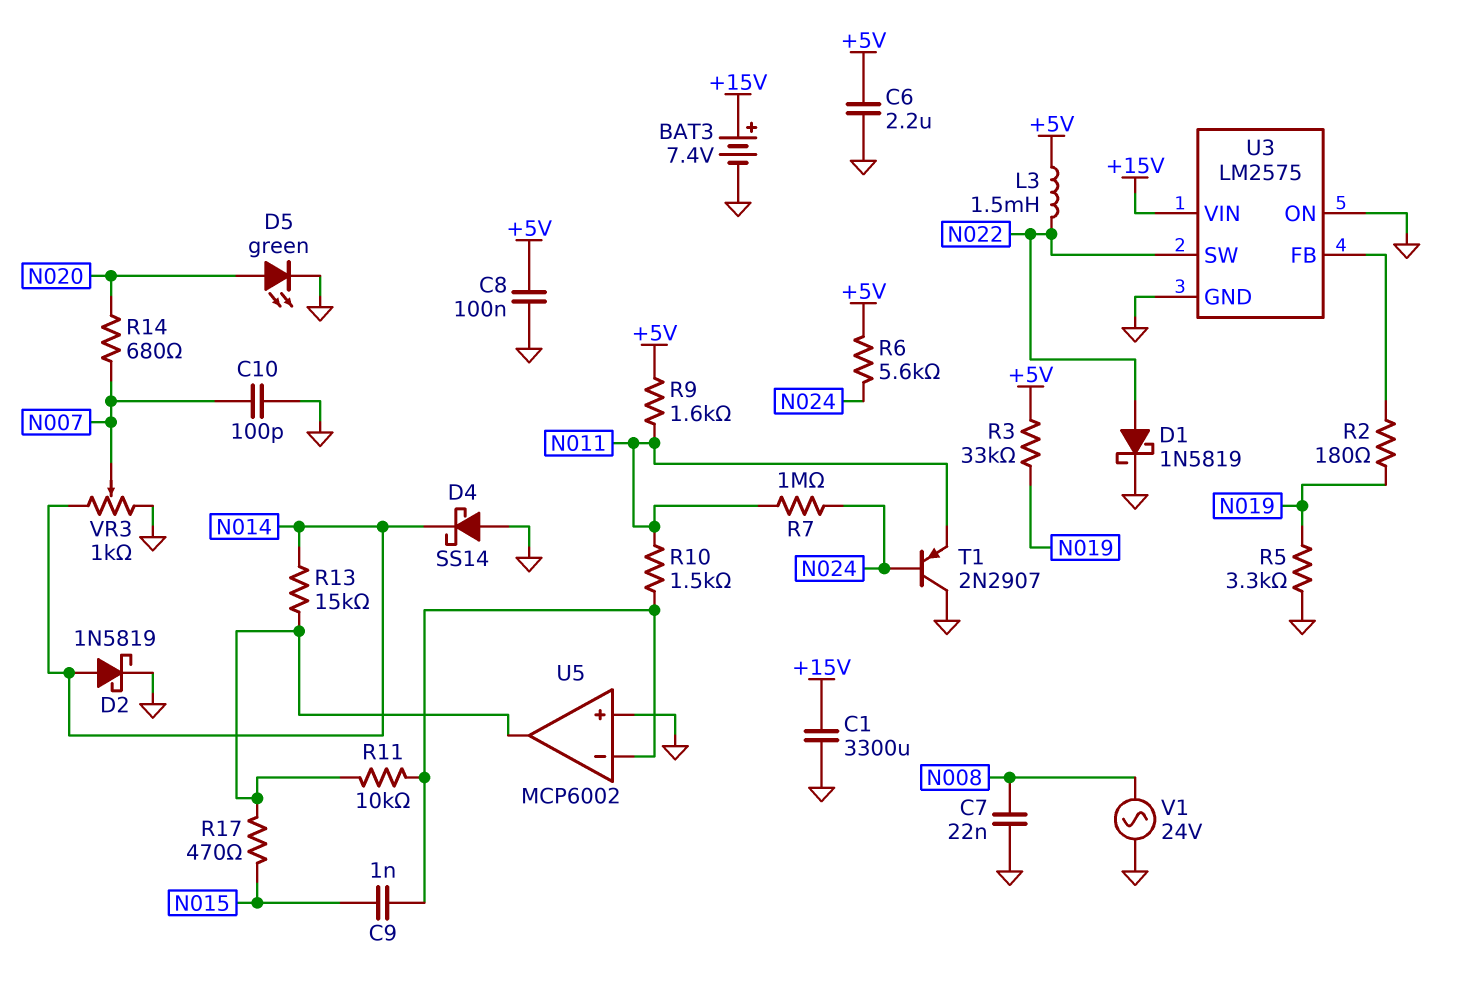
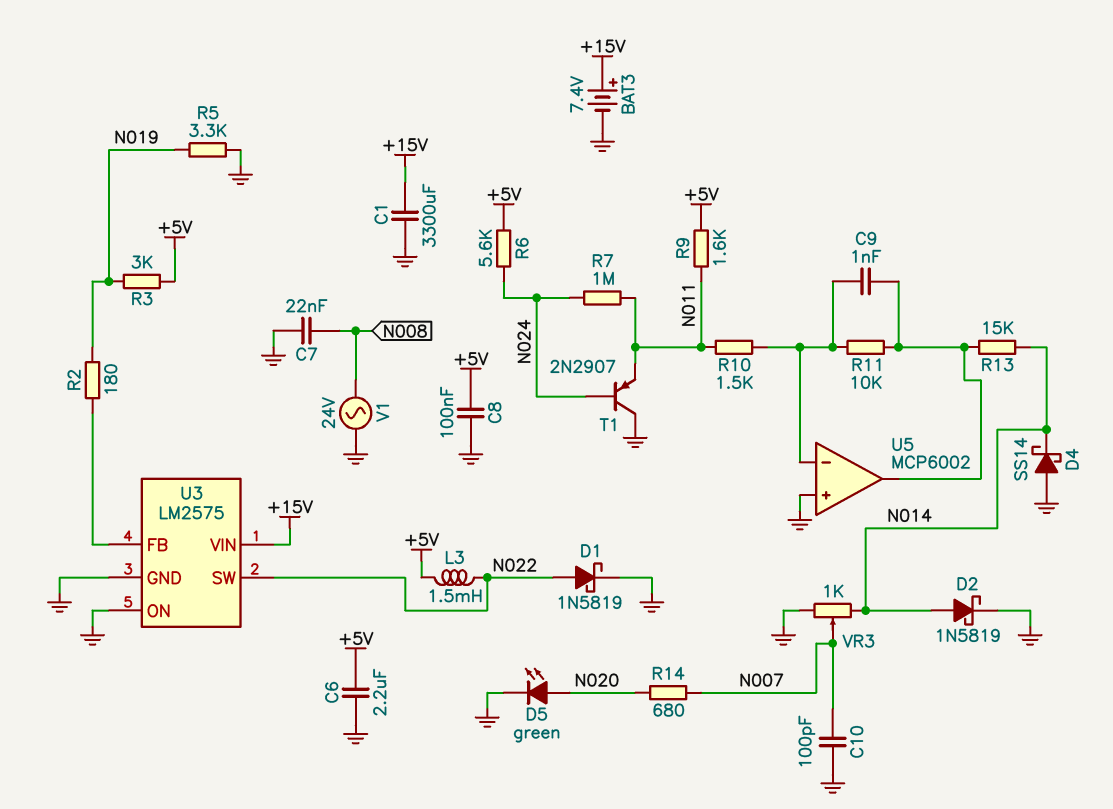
C9: 1nF (N015, U5/in-) -> 1nF (U5/in-, U5/out)
R3: 33k (+5V, N019) -> 3k (+5V, N019)
R17: 470 (N015, U5/out) -> none

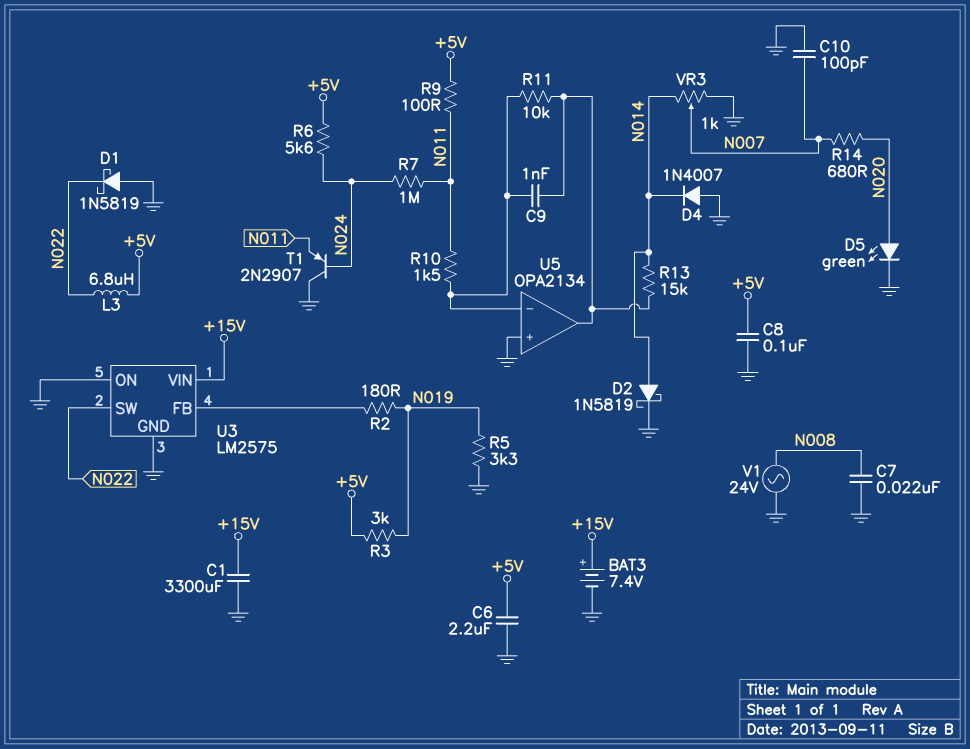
D1: schottky 1N5819 (A N022, K GND) -> schottky 1N5819 (A GND, K N022)
D4: schottky SS14 (A GND, K N014) -> diode 1N4007 (A GND, K N014)
L3: 1.5mH (+5V, N022) -> 6.8uH (+5V, N022)
R9: 1.6k (+5V, N011) -> 100 (+5V, N011)
U5: MCP6002 -> OPA2134

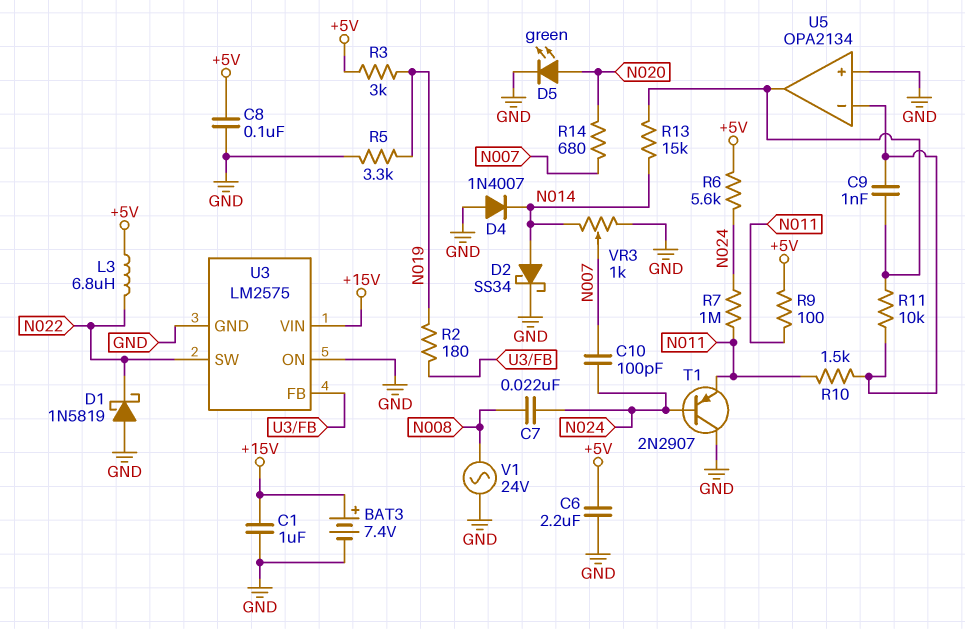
C1: 3300uF (+15V, GND) -> 1uF (+15V, GND)
C7: 22nF (GND, N008) -> 22nF (N008, N024)
C10: 100pF (GND, N007) -> 100pF (N007, N024)
D2: schottky 1N5819 (A N014, K GND) -> schottky SS34 (A N014, K GND)

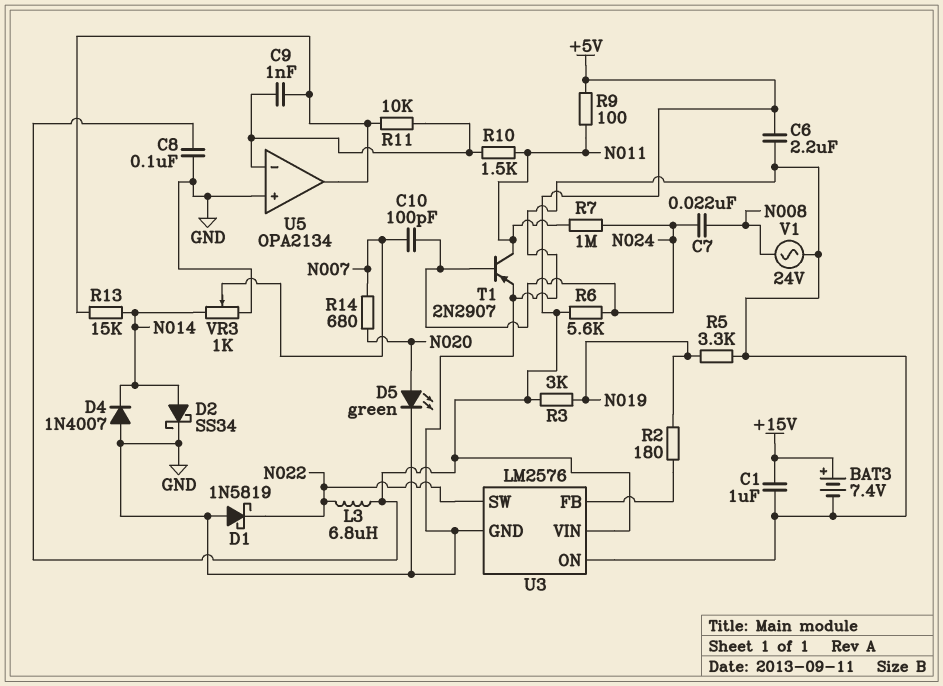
T1: PNP 2N2907 (B N024, C GND, E N011) -> PNP 2N2907 (B N024, C N011, E GND)
U3: LM2575 -> LM2576
U3 pin VIN: +15V -> +5V

